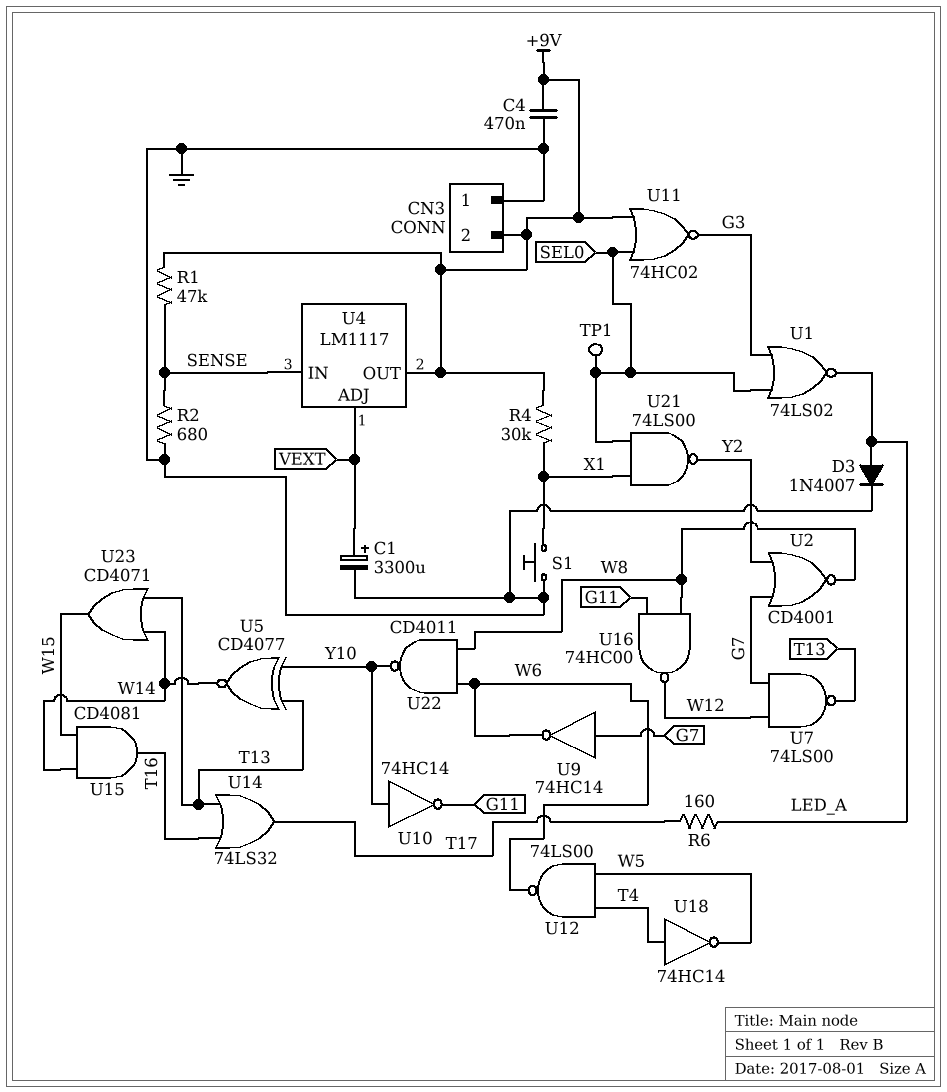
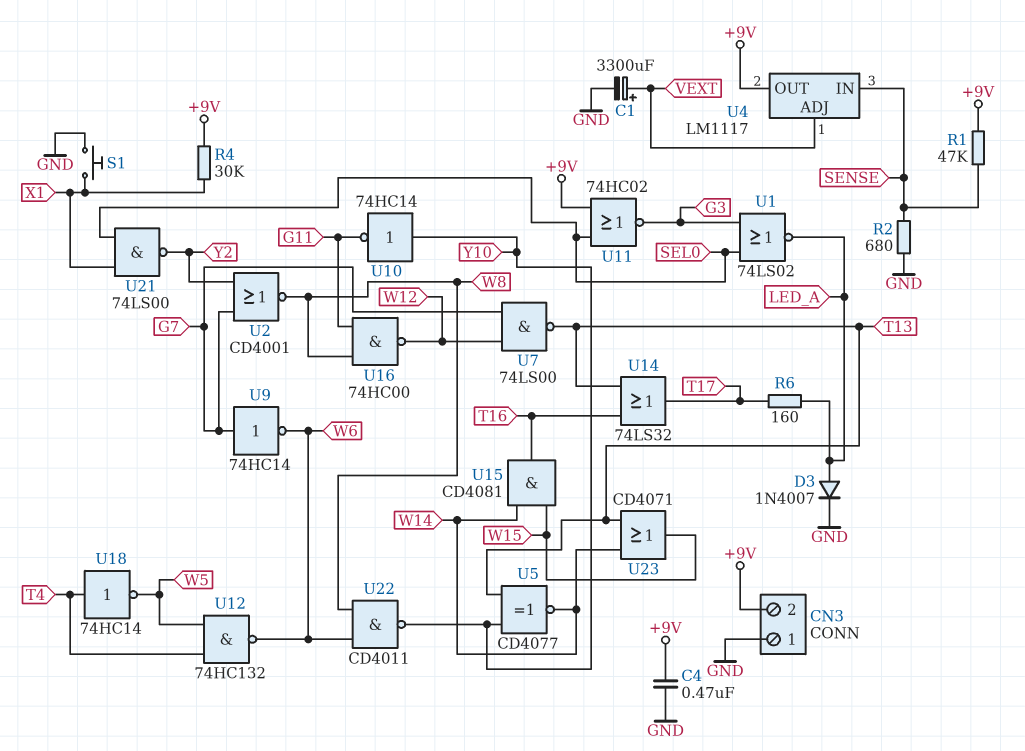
TP1: test point (SEL0) -> none
U12: NAND 74LS00 (in T4, in W5, out W6) -> NAND 74HC132 (in T4, in W5, out W6)

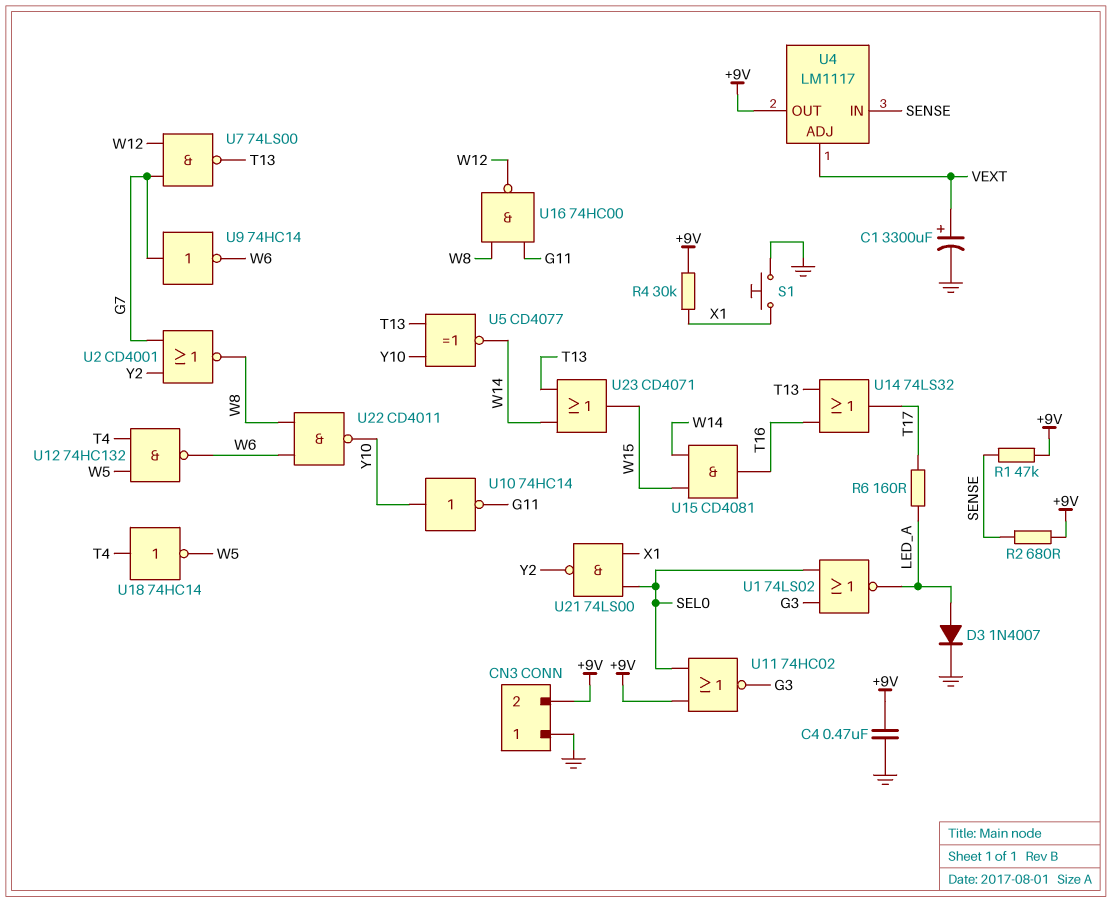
R2: 680 (GND, SENSE) -> 680 (+9V, SENSE)

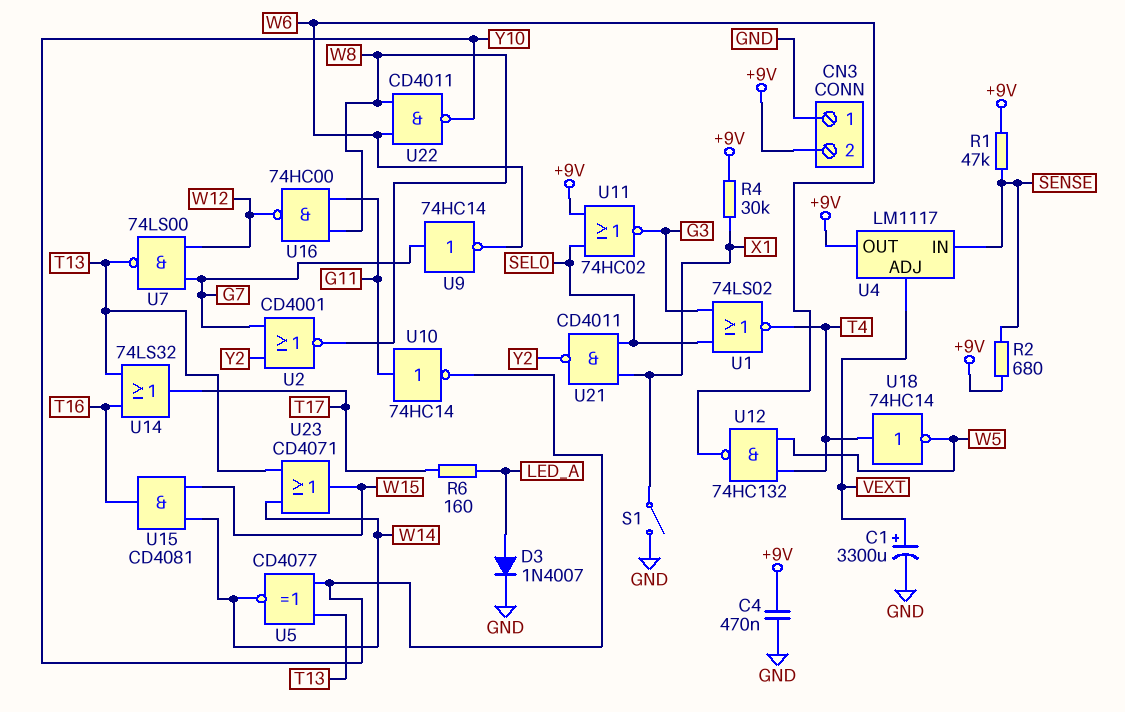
S1: button (GND, X1) -> switch (GND, X1)
U1: NOR 74LS02 (in G3, in SEL0, out LED_A) -> NOR 74LS02 (in G3, in SEL0, out T4)
U10: NOT 74HC14 (in Y10, out G11) -> NOT 74HC14 (in G11, out Y10)
U21: NAND 74LS00 (in SEL0, in X1, out Y2) -> NAND CD4011 (in SEL0, in X1, out Y2)

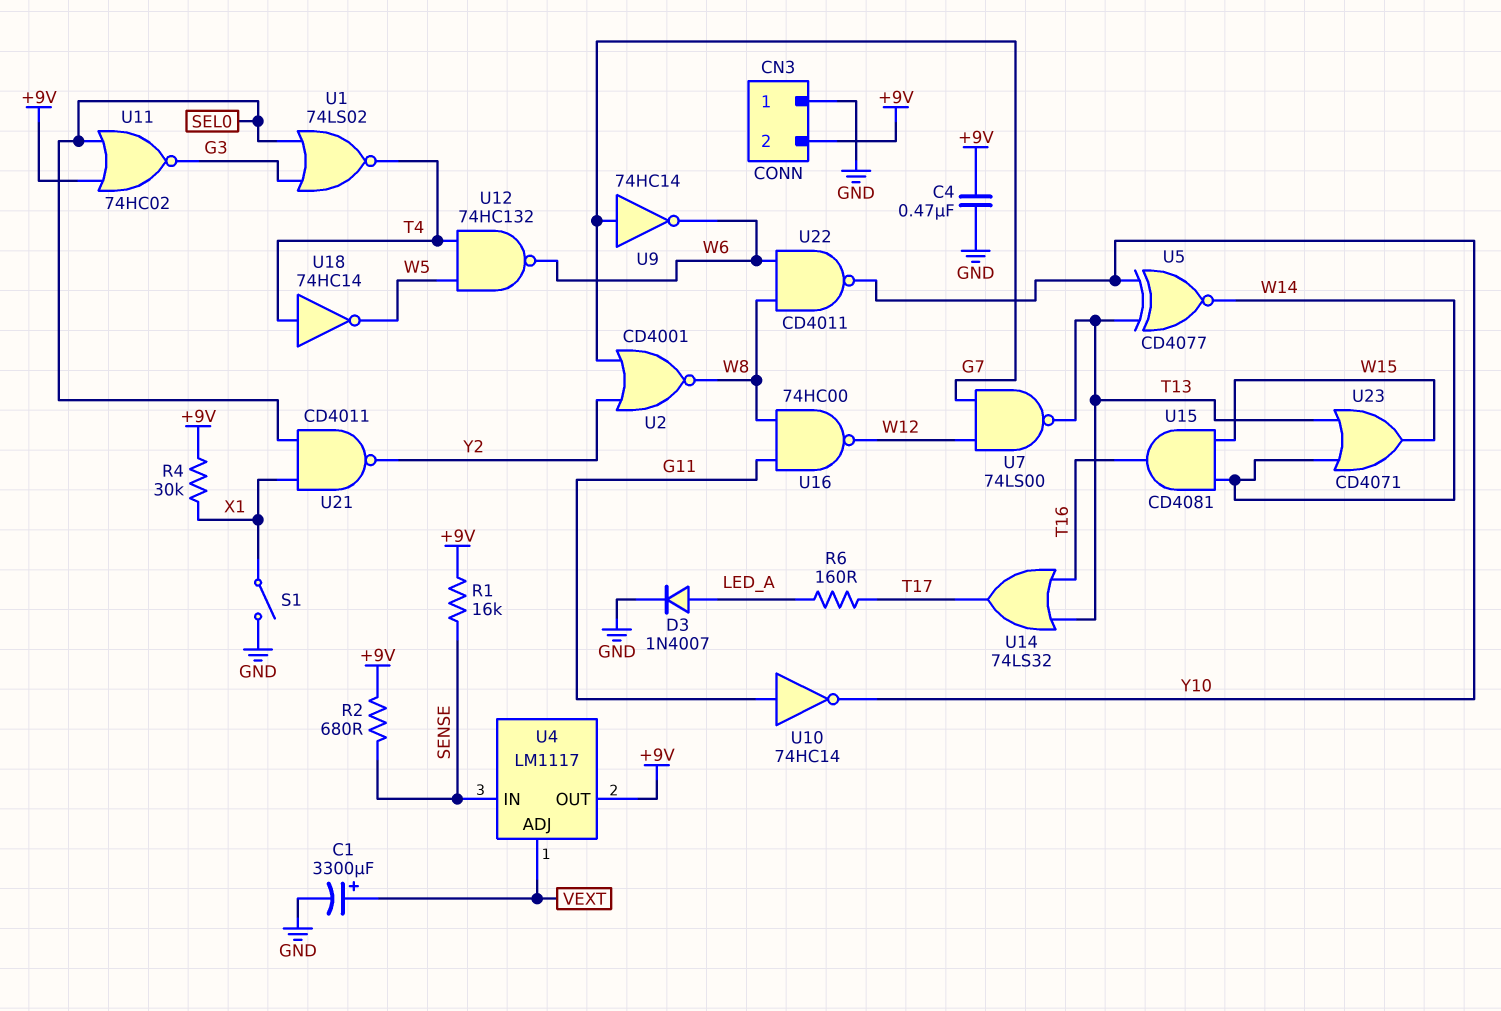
R1: 47k (+9V, SENSE) -> 16k (+9V, SENSE)

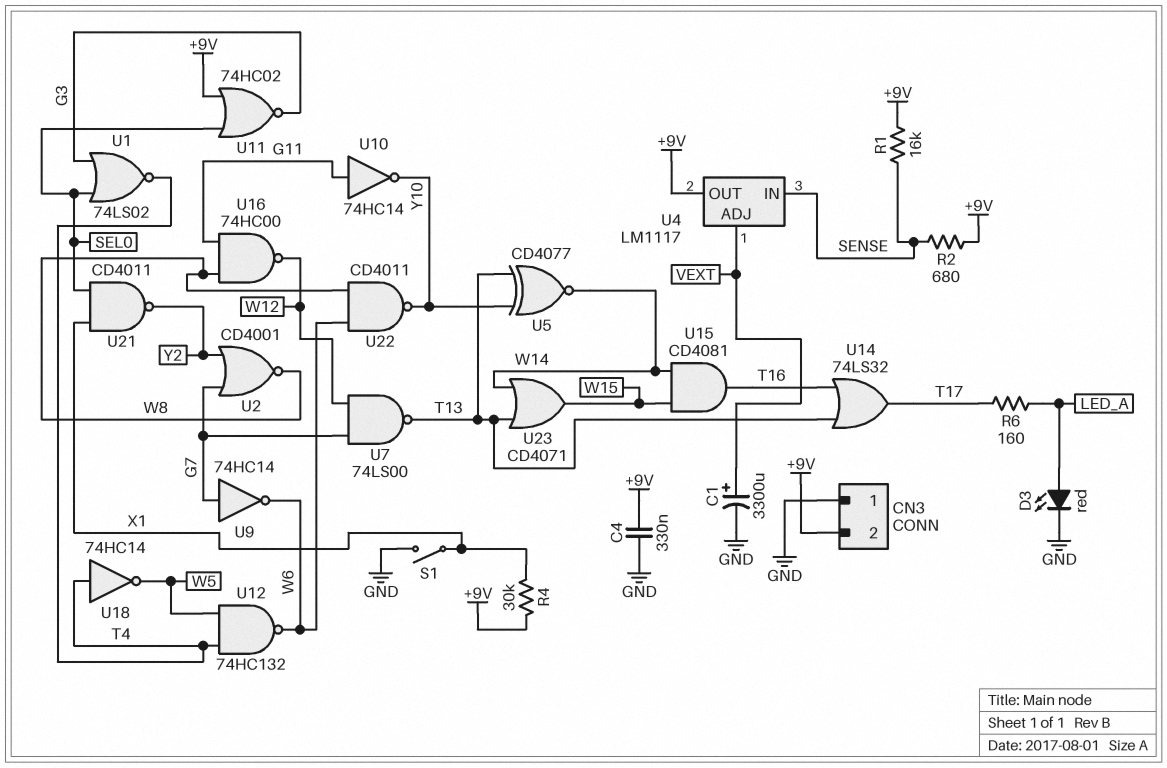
C4: 470nF (+9V, GND) -> 330nF (+9V, GND)
D3: diode 1N4007 (A LED_A, K GND) -> LED red (A LED_A, K GND)

